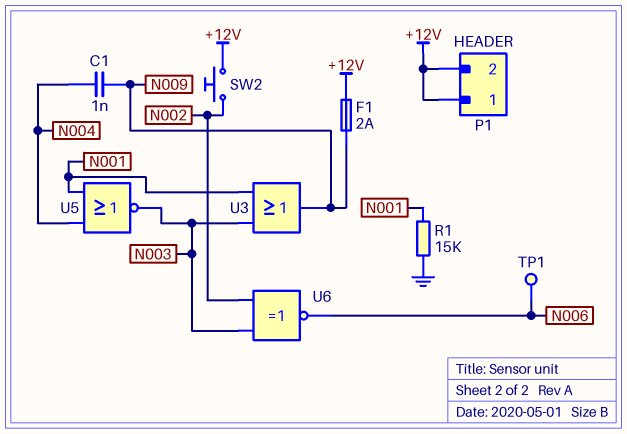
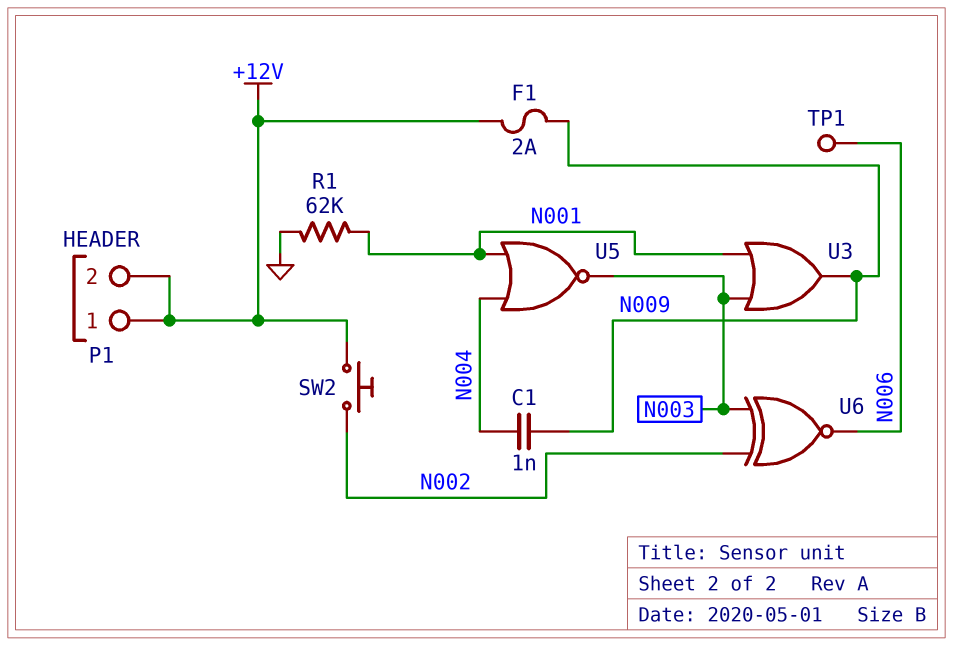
R1: 15k (GND, N001) -> 62k (GND, N001)

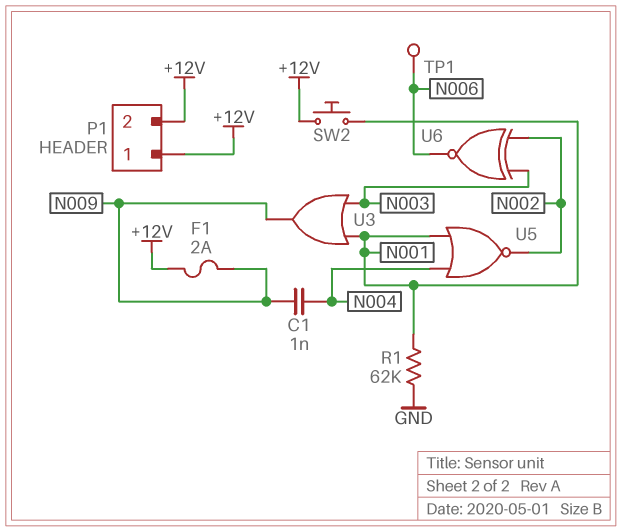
SW2: button (+12V, N002) -> button (+12V, N001)
U5: NOR (in N001, in N004, out N003) -> NOR (in N001, in N004, out N002)

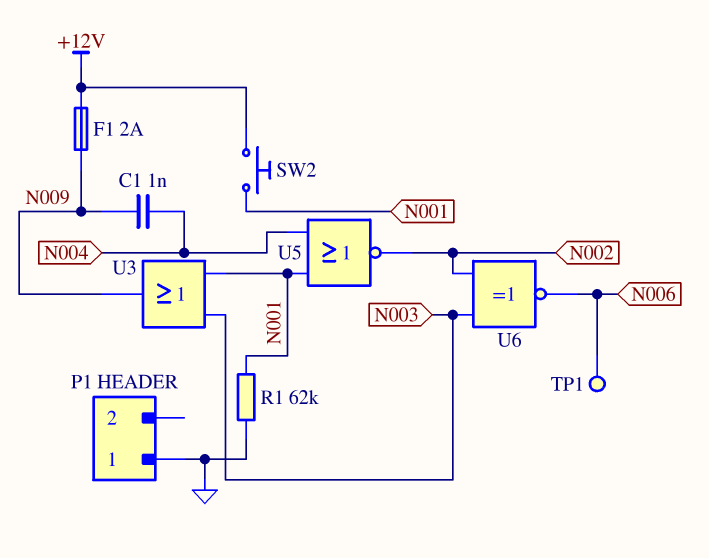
P1 pin 1: +12V -> GND
P1 pin 2: +12V -> none

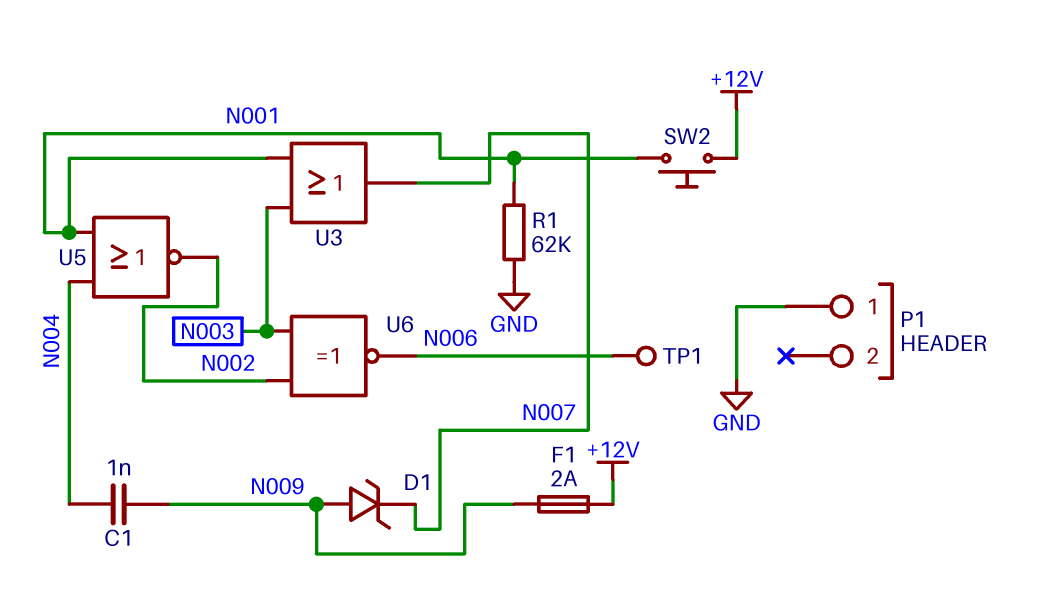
D1: none -> zener (A N009, K N007)
U3: OR (in N001, in N003, out N009) -> OR (in N001, in N003, out N007)

